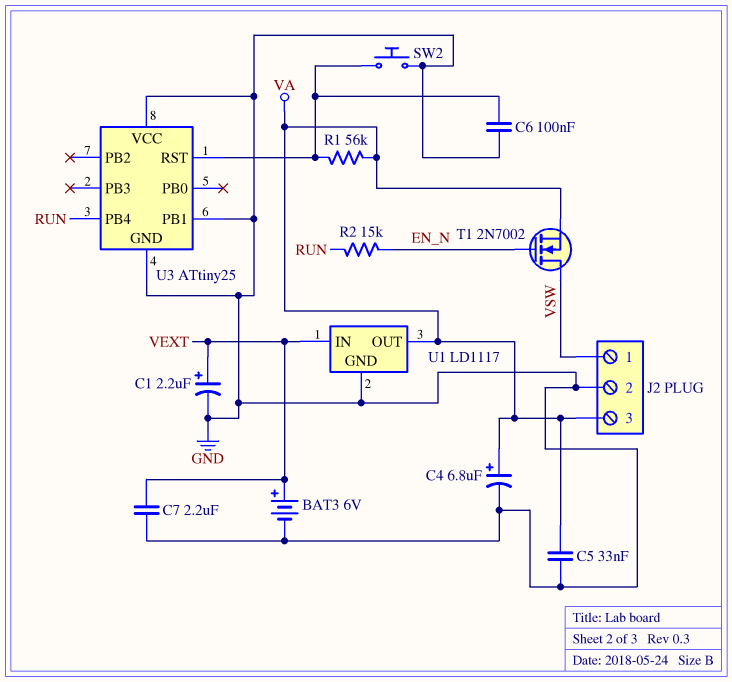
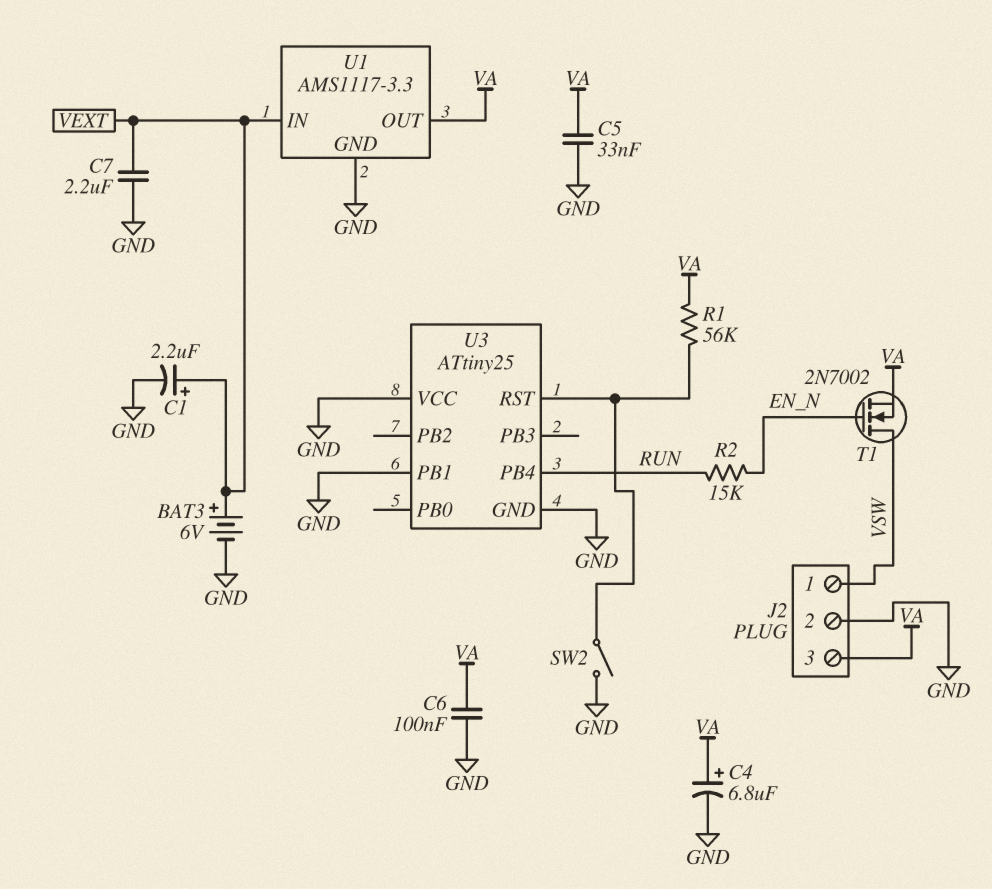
C6: 100nF (GND, U3/RST) -> 100nF (GND, VA)
SW2: button (GND, U3/RST) -> switch (GND, U3/RST)
U1: LD1117 -> AMS1117-3.3

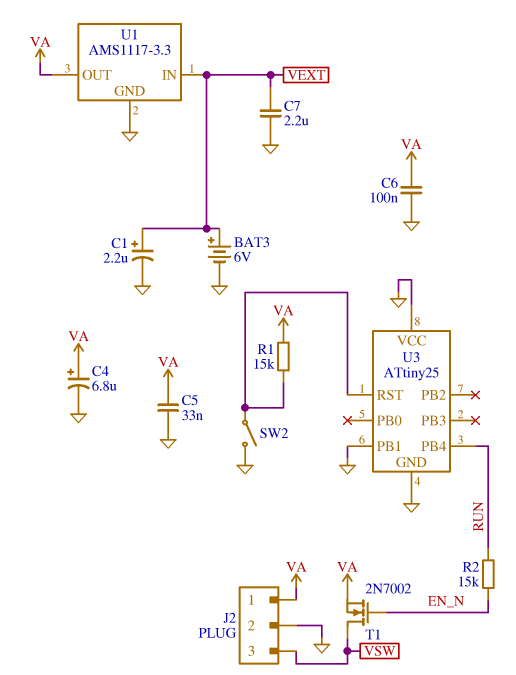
J2 pin 1: VSW -> VA
J2 pin 3: VA -> VSW
R1: 56k (U3/RST, VA) -> 15k (U3/RST, VA)

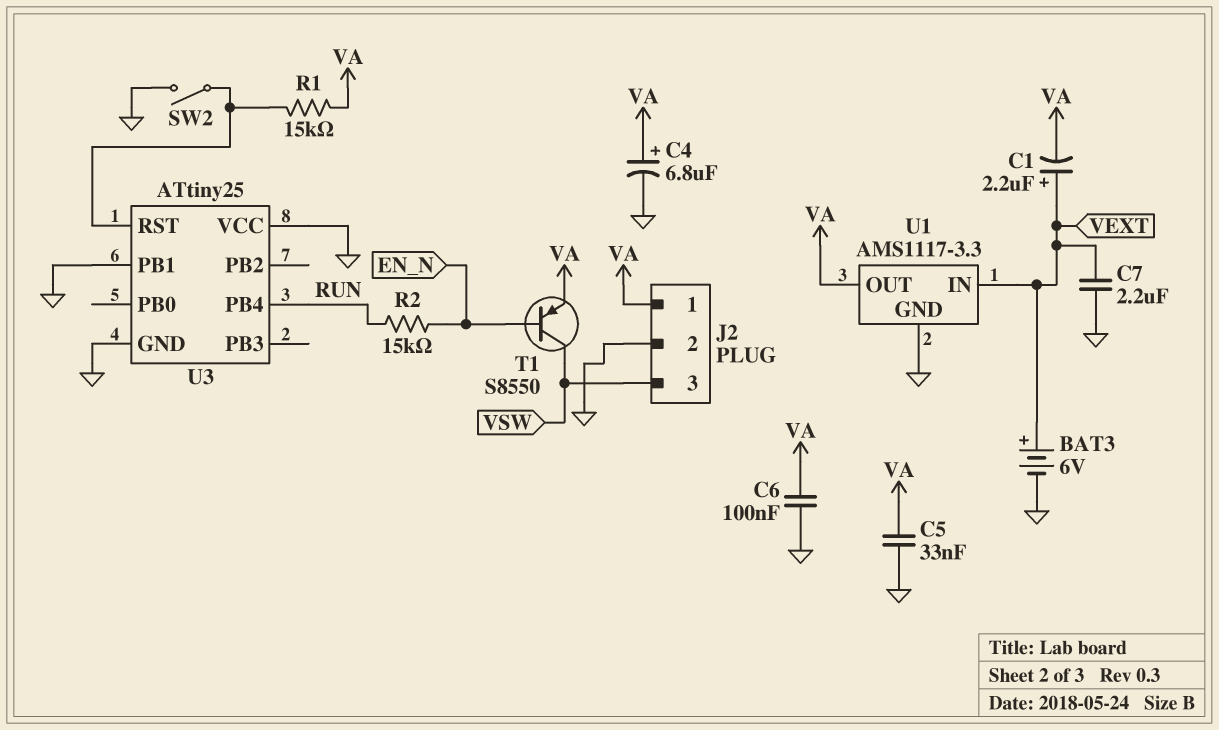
C1: 2.2uF (plus VEXT, minus GND) -> 2.2uF (plus VEXT, minus VA)
T1: NMOS 2N7002 (G EN_N, D VSW, S VA) -> PNP S8550 (B EN_N, C VSW, E VA)

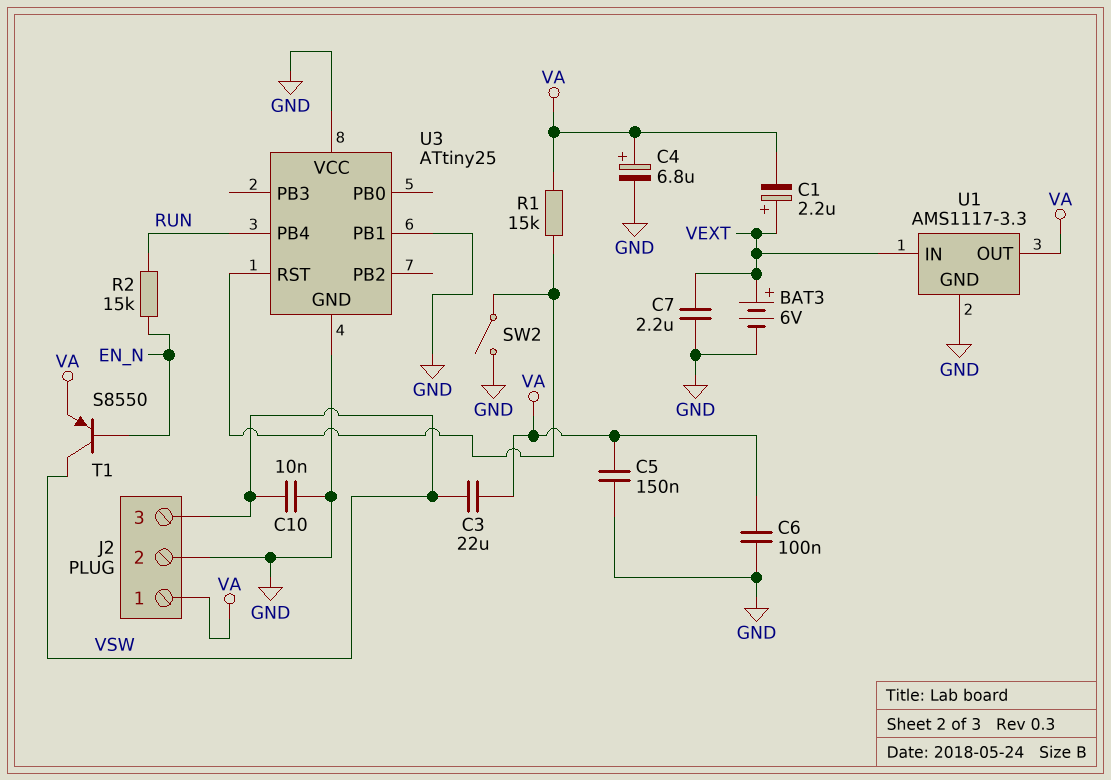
C3: none -> 22uF (VA, VSW)
C5: 33nF (GND, VA) -> 150nF (GND, VA)
C10: none -> 10nF (GND, VSW)

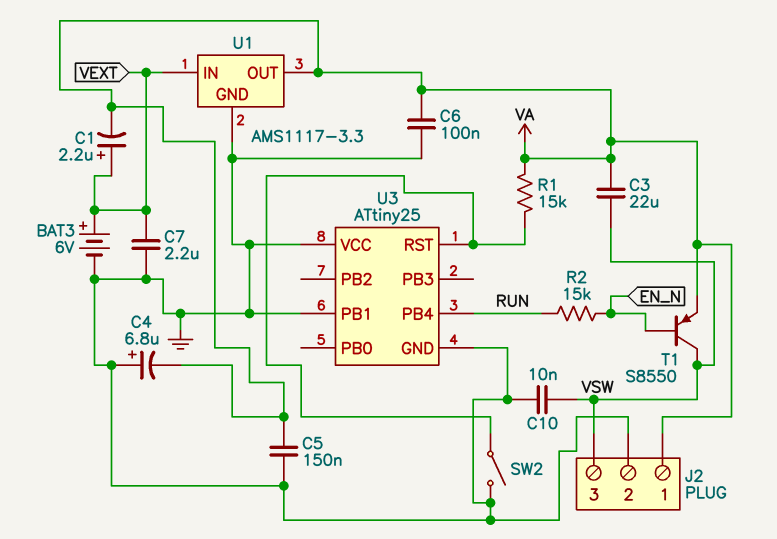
C4: 6.8uF (plus VA, minus GND) -> 6.8uF (plus GND, minus VA)

